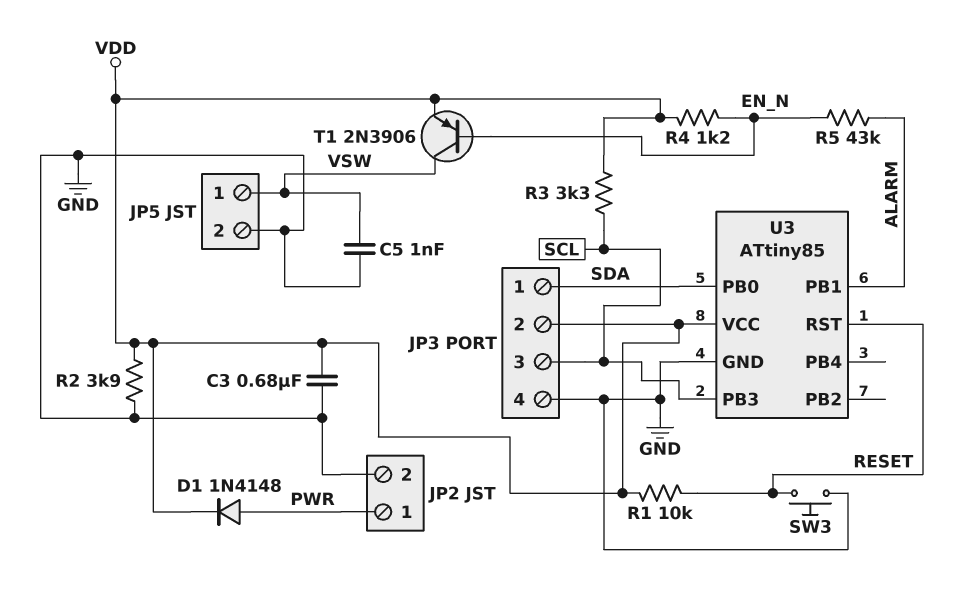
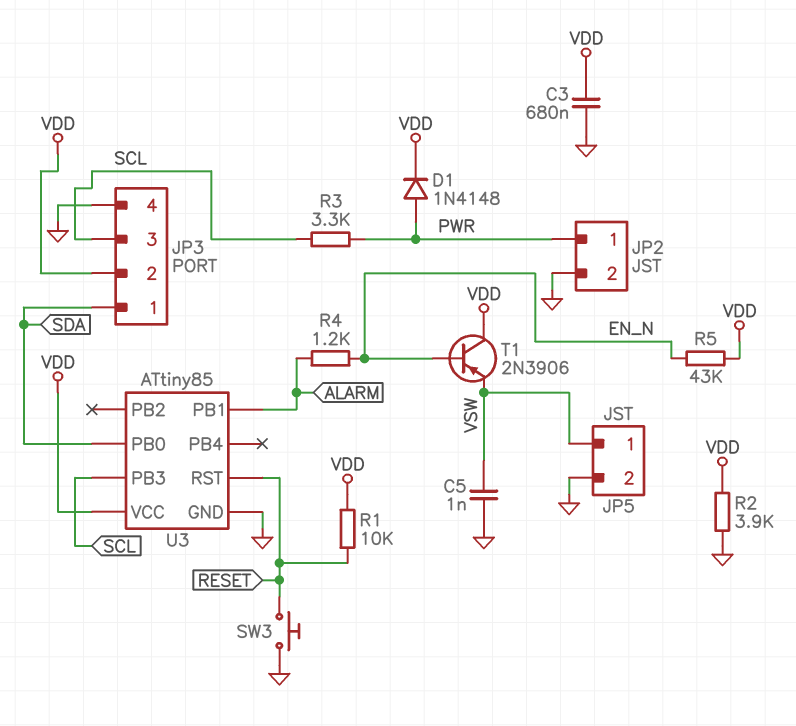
R3: 3.3k (SCL, VDD) -> 3.3k (PWR, SCL)
R4: 1.2k (EN_N, VDD) -> 1.2k (ALARM, EN_N)
R5: 43k (ALARM, EN_N) -> 43k (EN_N, VDD)
T1: PNP 2N3906 (B EN_N, C VSW, E VDD) -> PNP 2N3906 (B EN_N, C VDD, E VSW)

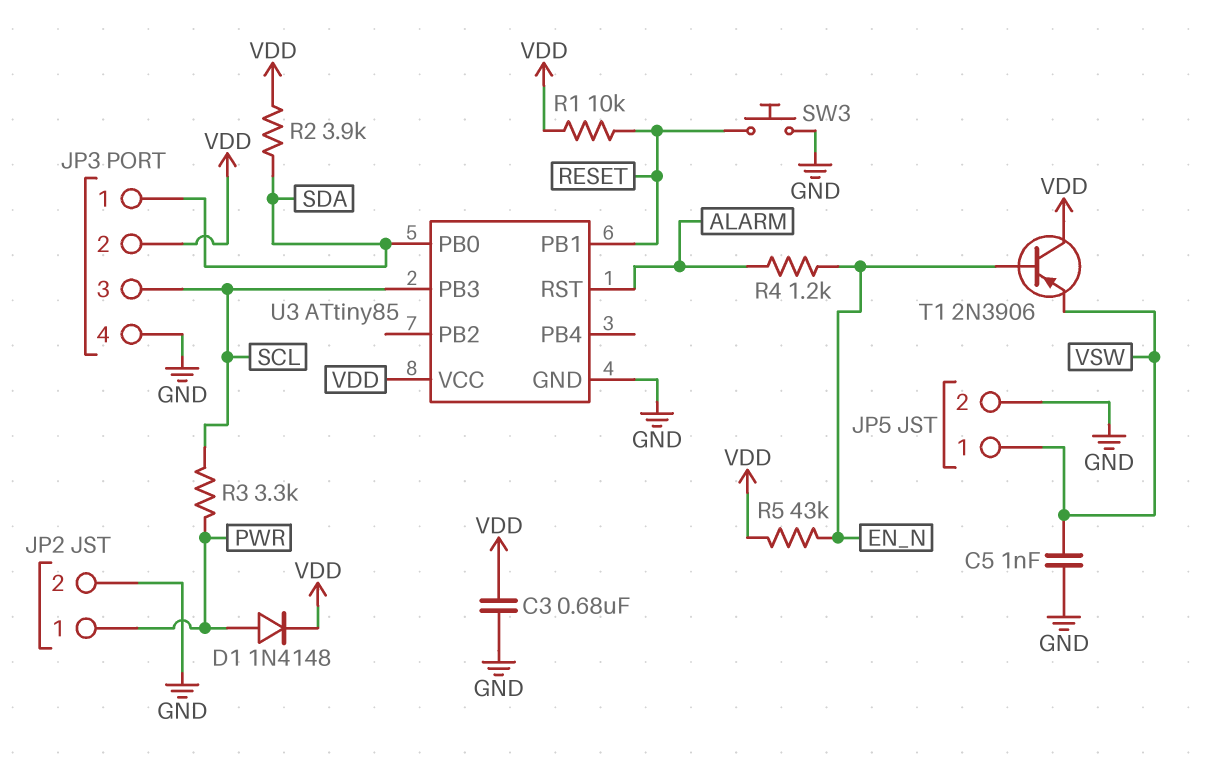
R2: 3.9k (GND, VDD) -> 3.9k (SDA, VDD)
U3 pin PB1: ALARM -> RESET
U3 pin RST: RESET -> ALARM

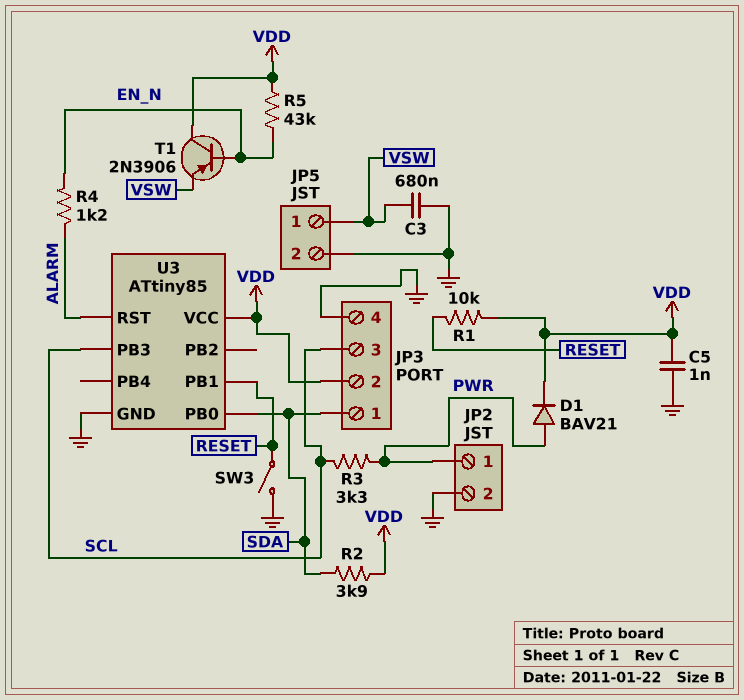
C3: 680nF (GND, VDD) -> 680nF (GND, VSW)
C5: 1nF (GND, VSW) -> 1nF (GND, VDD)
D1: diode 1N4148 (A PWR, K VDD) -> diode BAV21 (A PWR, K VDD)
SW3: button (GND, RESET) -> switch (GND, RESET)

